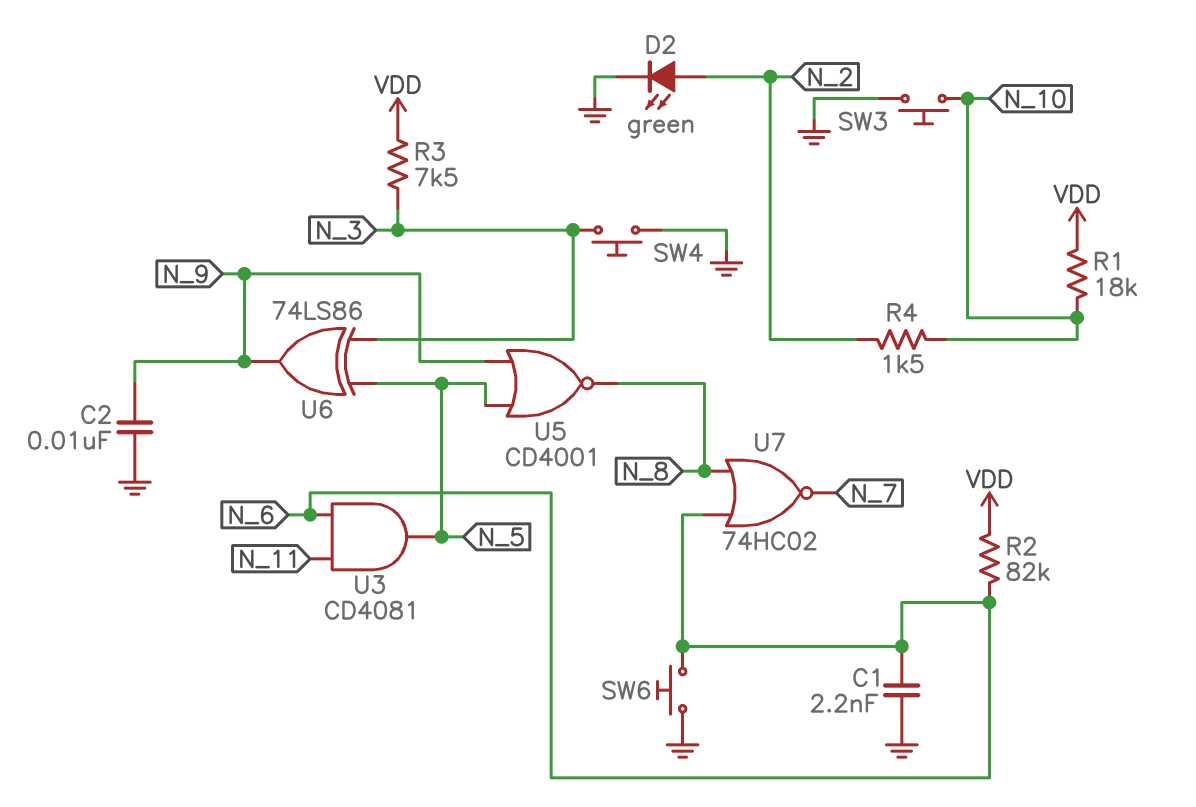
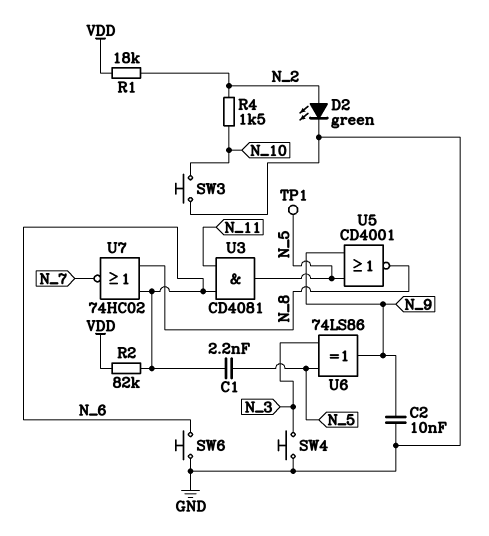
C1: 2.2nF (GND, N_6) -> 2.2nF (N_5, N_6)
R1: 18k (N_10, VDD) -> 18k (N_2, VDD)
R3: 7.5k (N_3, VDD) -> none
TP1: none -> test point (N_5)

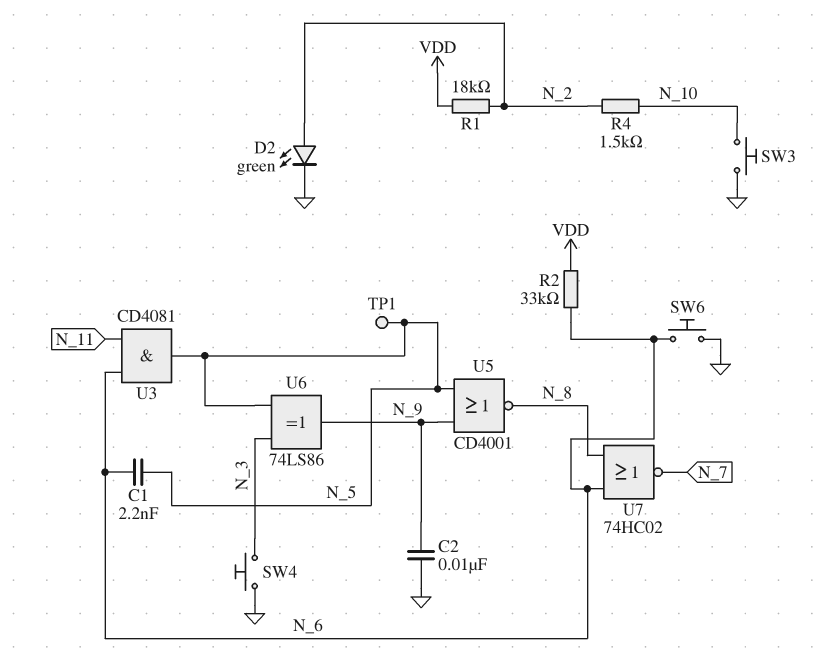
R2: 82k (N_6, VDD) -> 33k (N_6, VDD)

